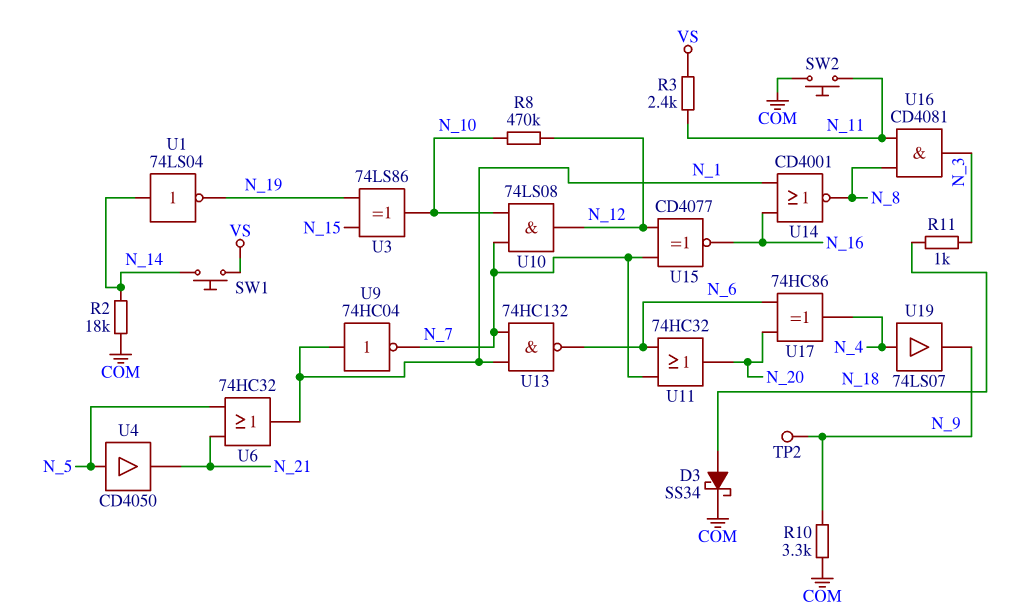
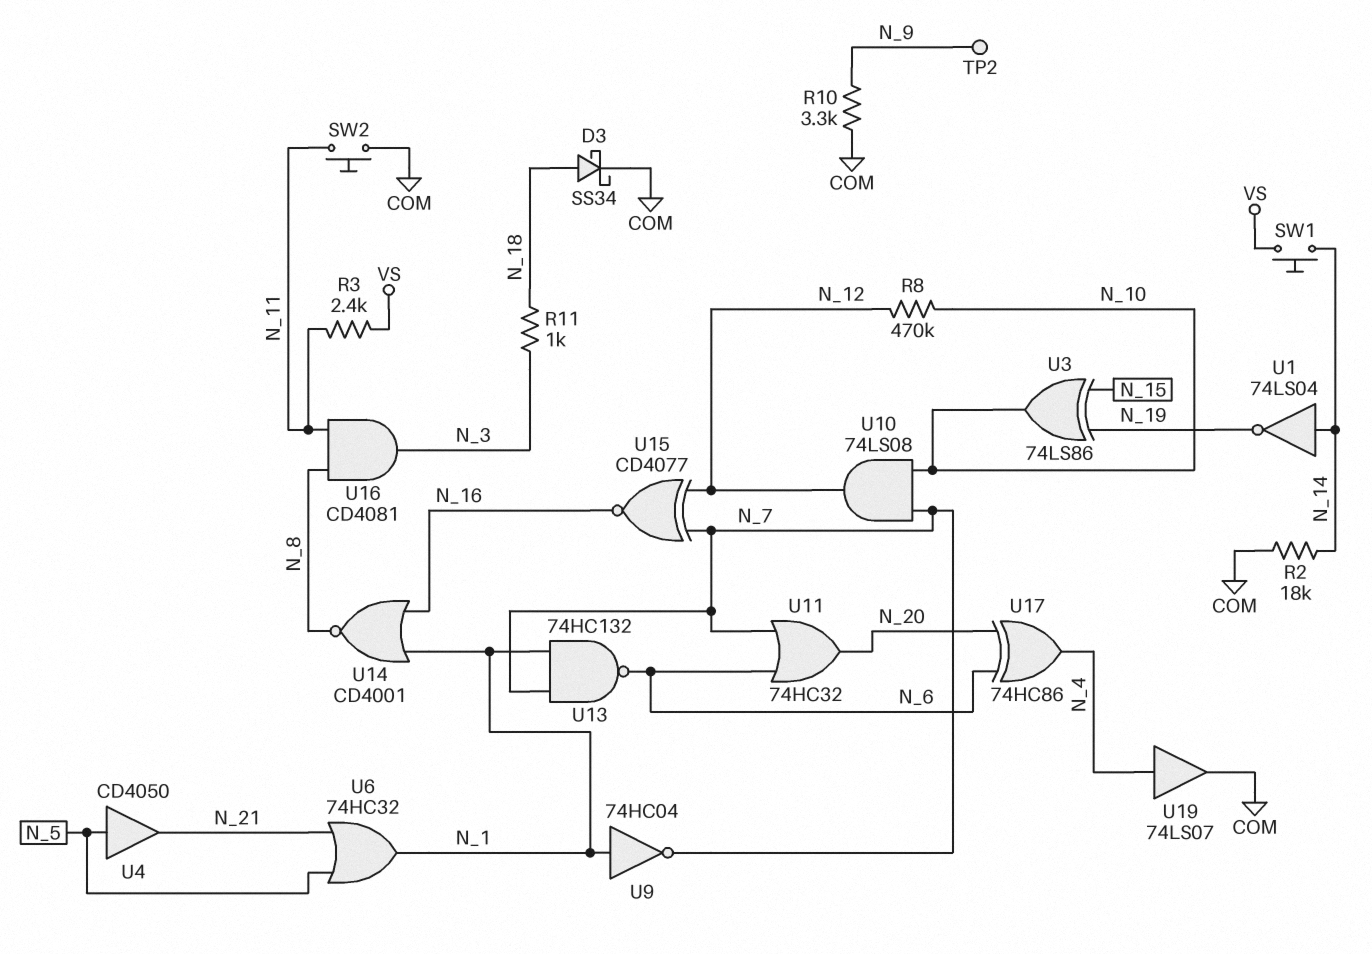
U19: buffer 74LS07 (in N_4, out N_9) -> buffer 74LS07 (in N_4, out COM)

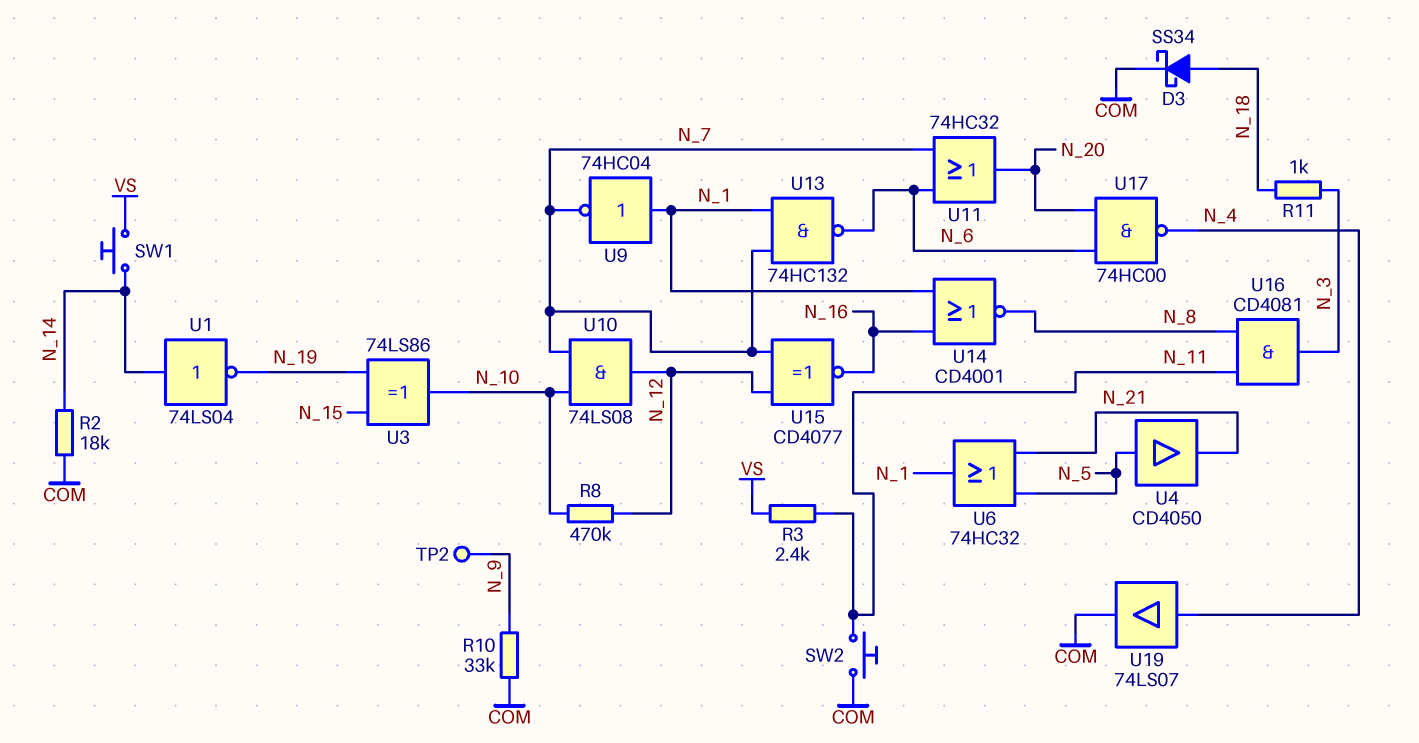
R10: 3.3k (COM, N_9) -> 33k (COM, N_9)
U17: XOR 74HC86 (in N_6, in N_20, out N_4) -> NAND 74HC00 (in N_6, in N_20, out N_4)

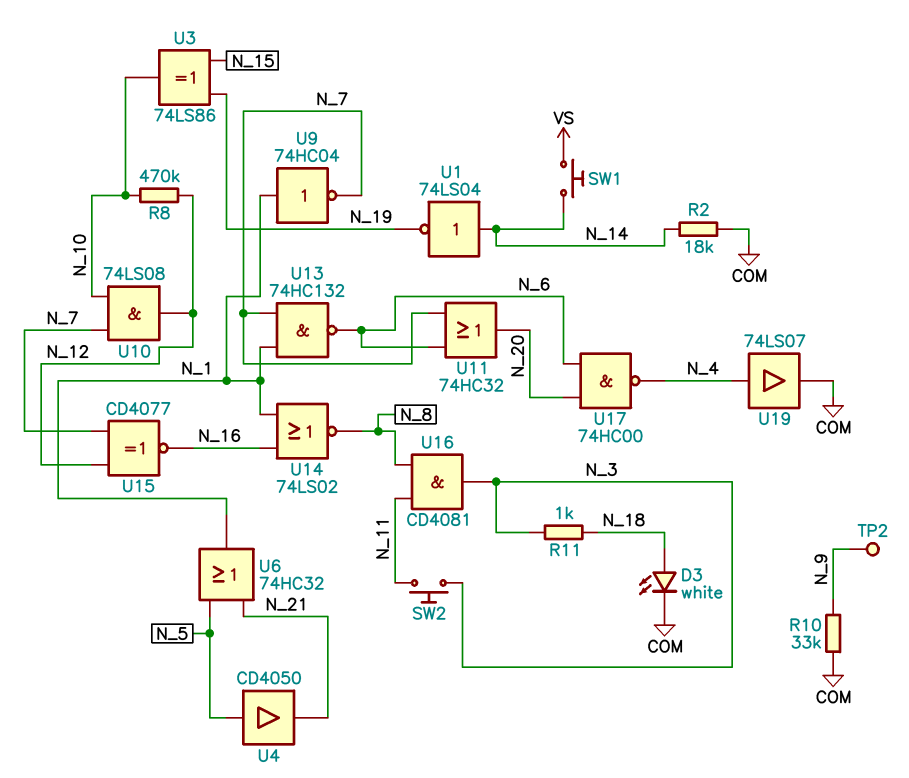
D3: schottky SS34 (A N_18, K COM) -> LED white (A N_18, K COM)
R3: 2.4k (N_11, VS) -> none
SW2: button (COM, N_11) -> button (N_3, N_11)
U14: NOR CD4001 (in N_1, in N_16, out N_8) -> NOR 74LS02 (in N_1, in N_16, out N_8)

